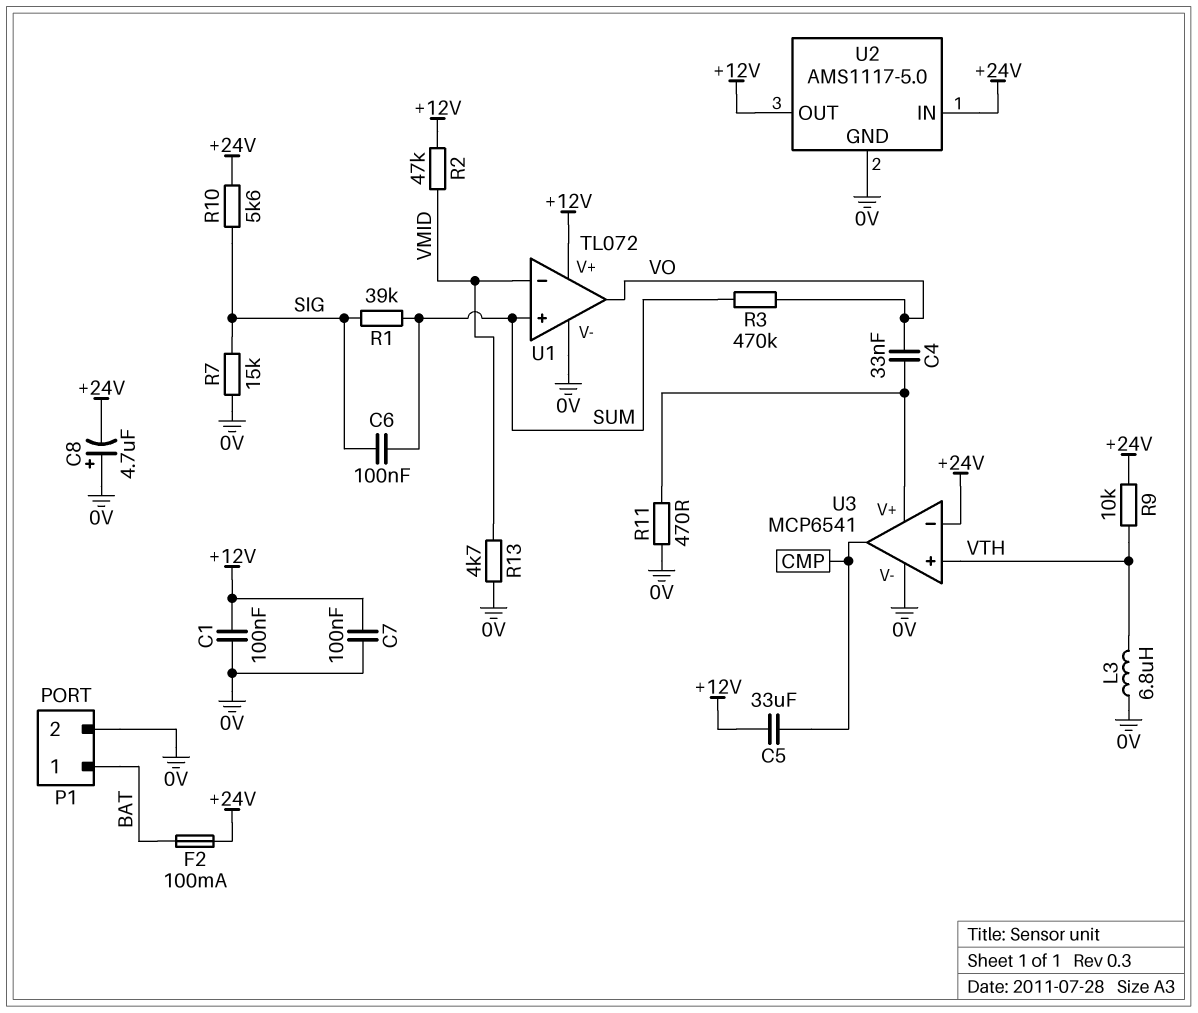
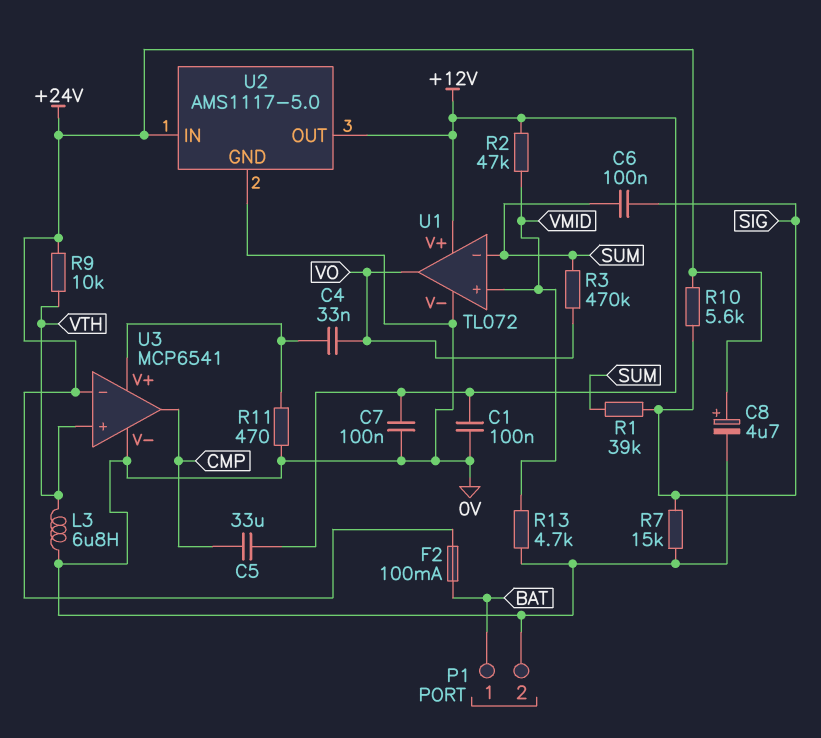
C8: 4.7uF (plus 0V, minus +24V) -> 4.7uF (plus +24V, minus 0V)
U1 pin in+: SUM -> VMID
U1 pin in-: VMID -> SUM

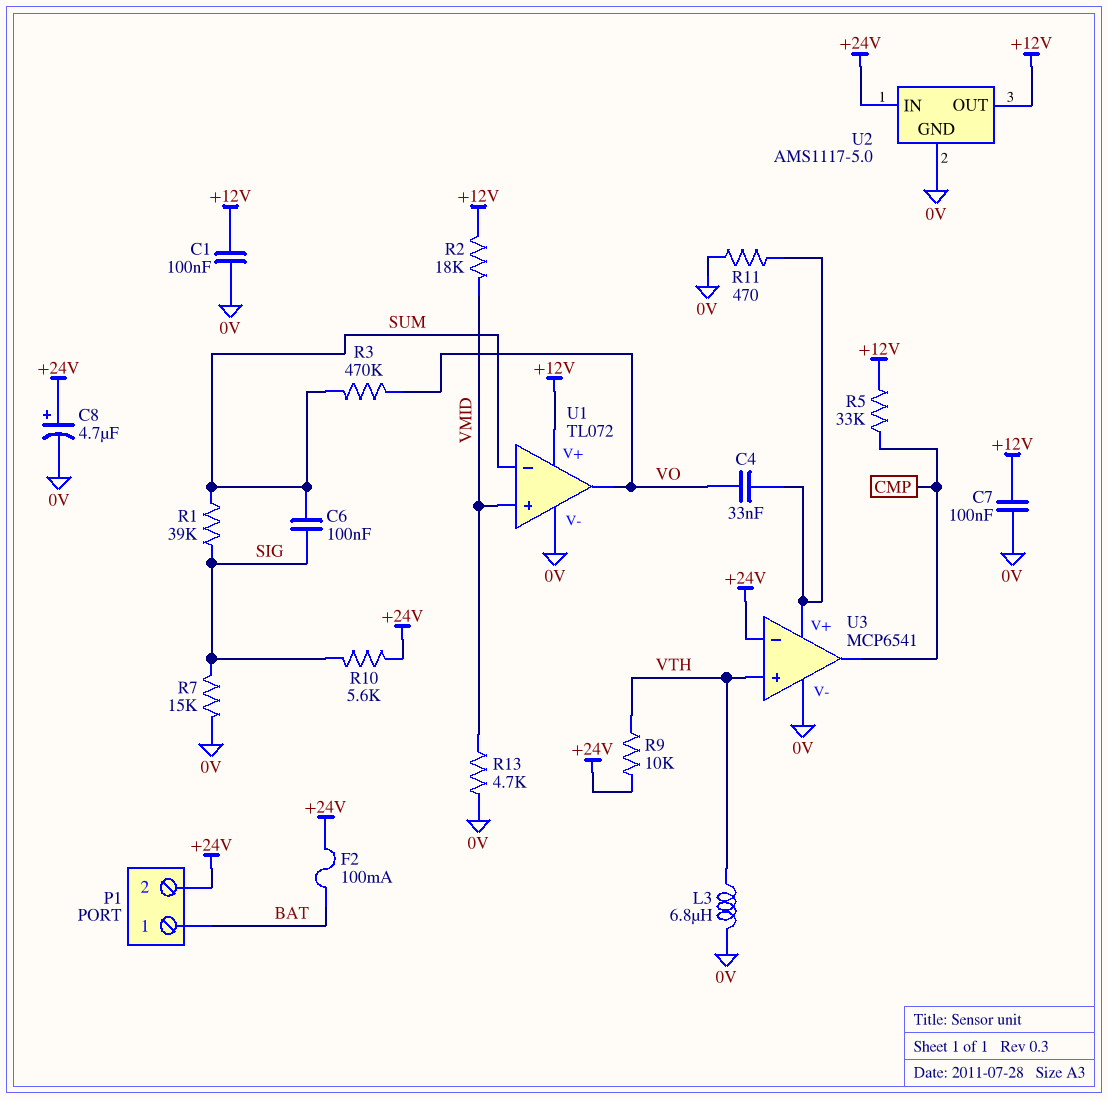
C5: 33uF (+12V, CMP) -> none
P1 pin 2: 0V -> +24V
R2: 47k (+12V, VMID) -> 18k (+12V, VMID)
R5: none -> 33k (+12V, CMP)

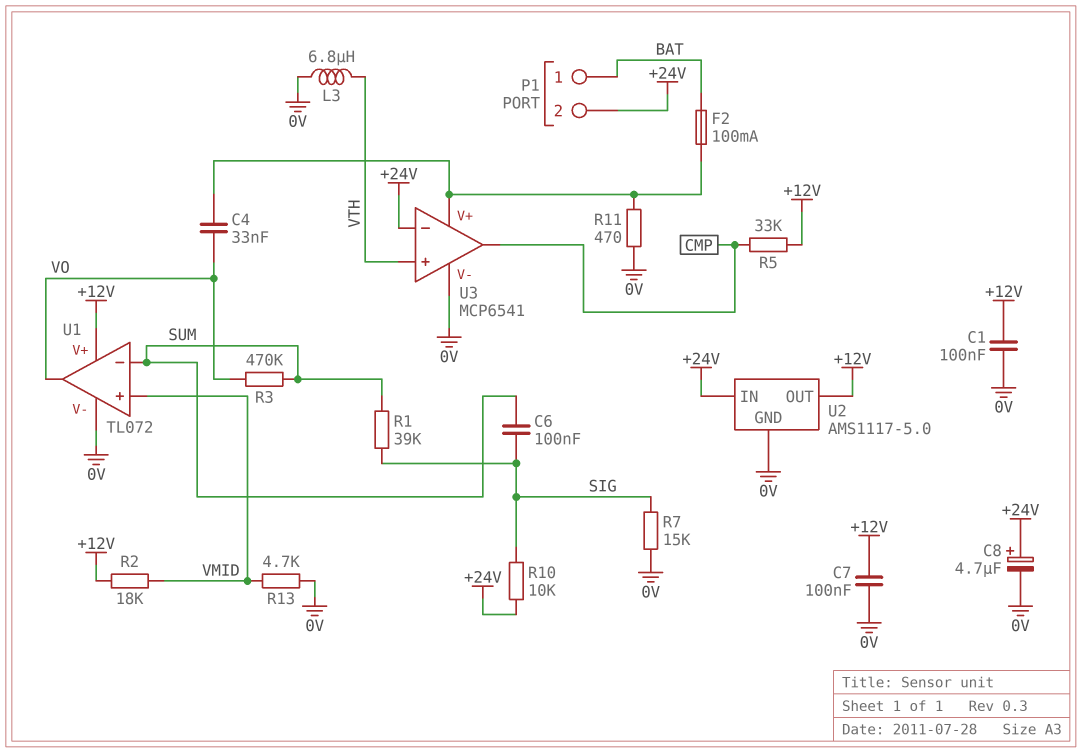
F2: 100mA (+24V, BAT) -> 100mA (BAT, U3/V+)
R9: 10k (+24V, VTH) -> none
R10: 5.6k (+24V, SIG) -> 10k (+24V, SIG)

